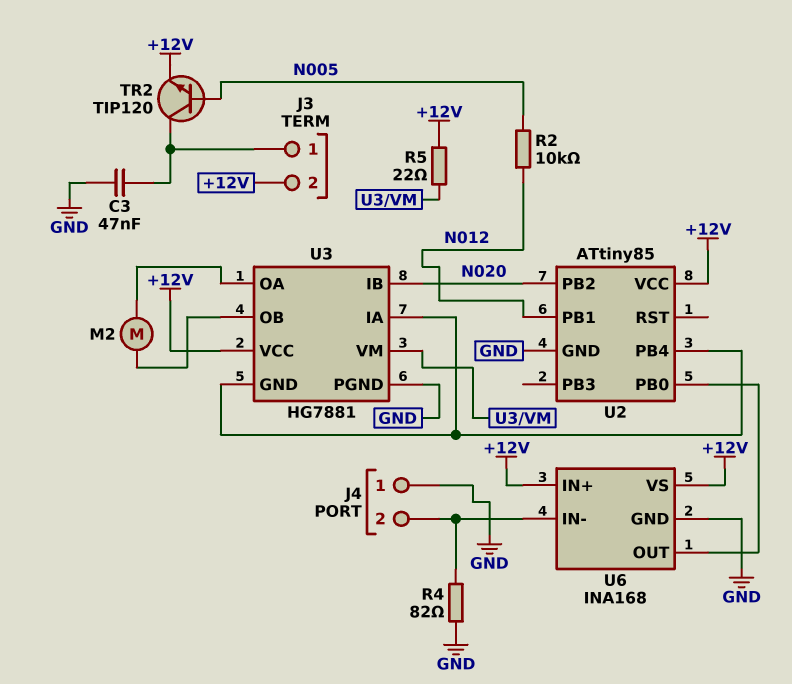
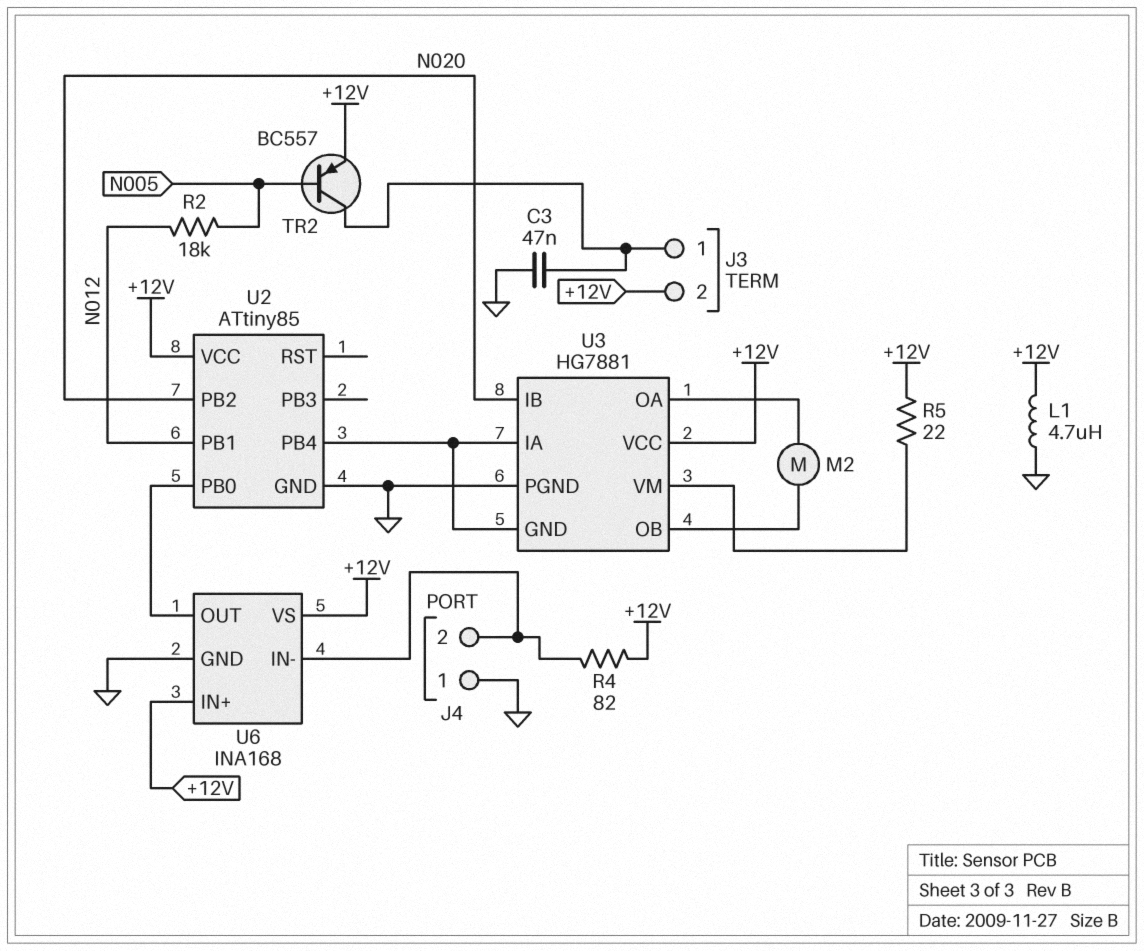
L1: none -> 4.7uH (+12V, GND)
R2: 10k (N005, N012) -> 18k (N005, N012)
R4: 82 (GND, J4/2) -> 82 (+12V, J4/2)
TR2: NPN TIP120 (B N005, C J3/1, E +12V) -> PNP BC557 (B N005, C J3/1, E +12V)

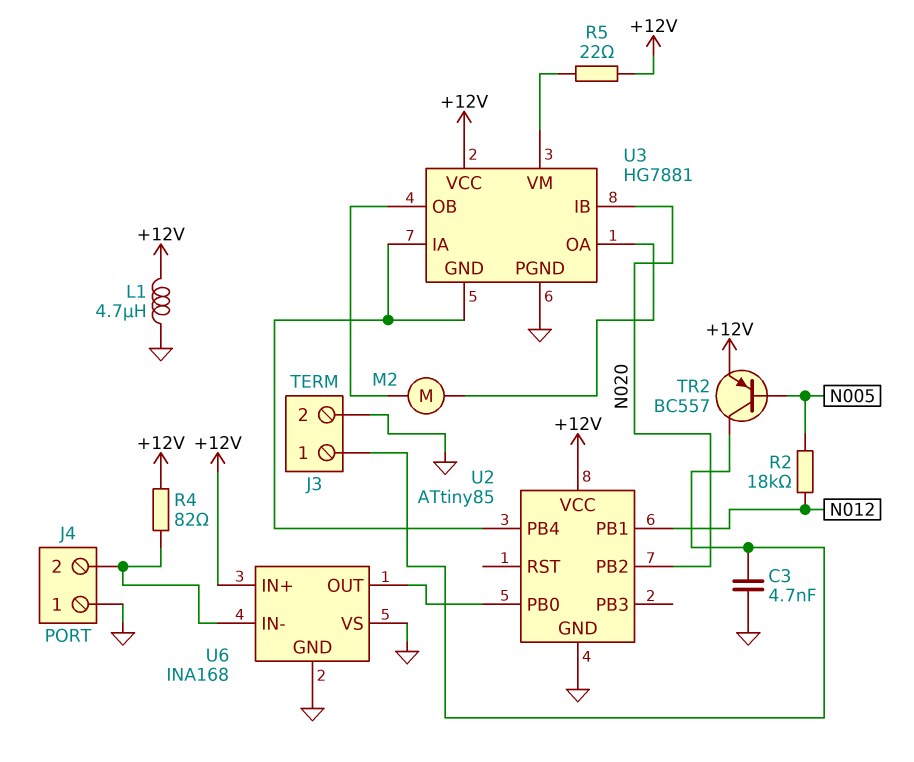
C3: 47nF (GND, J3/1) -> 4.7nF (GND, J3/1)
J3 pin 2: +12V -> GND
U6 pin VS: +12V -> GND

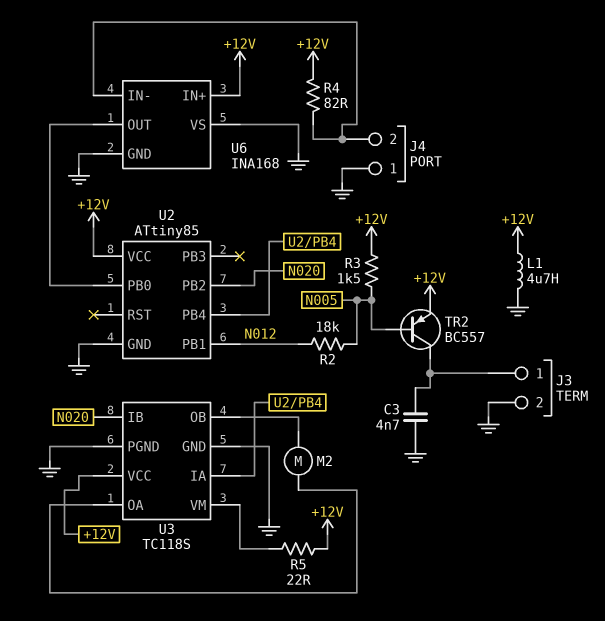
R3: none -> 1.5k (+12V, N005)
U3: HG7881 -> TC118S
U3 pin GND: U2/PB4 -> GND

